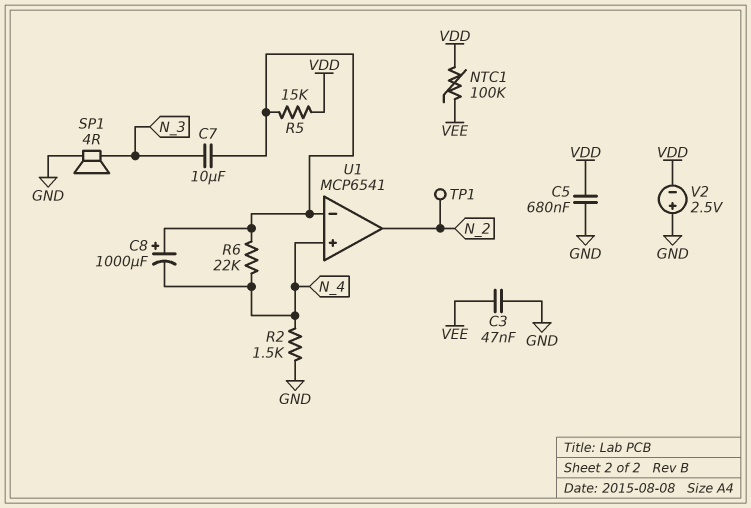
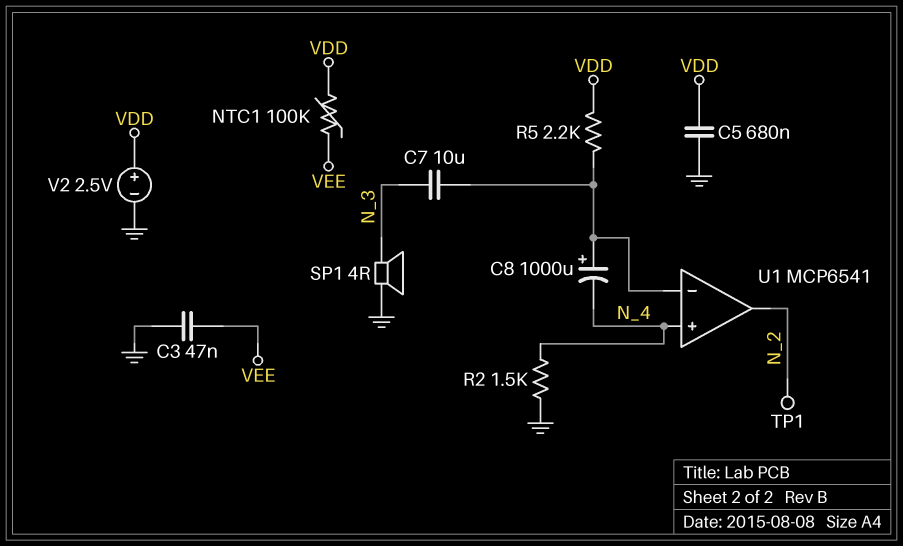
R5: 15k (U1/in-, VDD) -> 2.2k (U1/in-, VDD)
R6: 22k (N_4, U1/in-) -> none
V2: 2.5V (plus GND, minus VDD) -> 2.5V (plus VDD, minus GND)

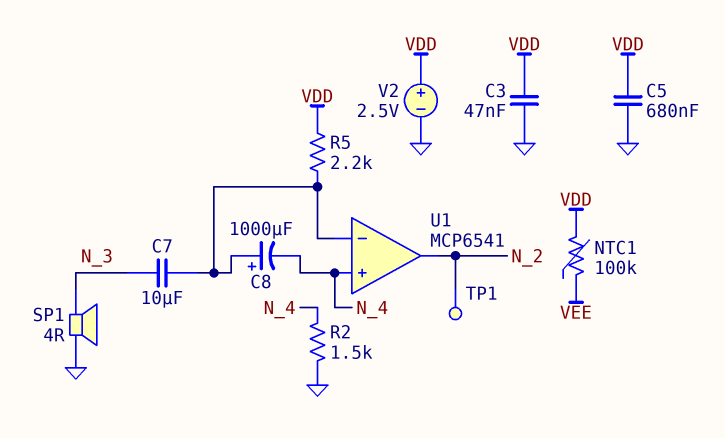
C3: 47nF (GND, VEE) -> 47nF (GND, VDD)

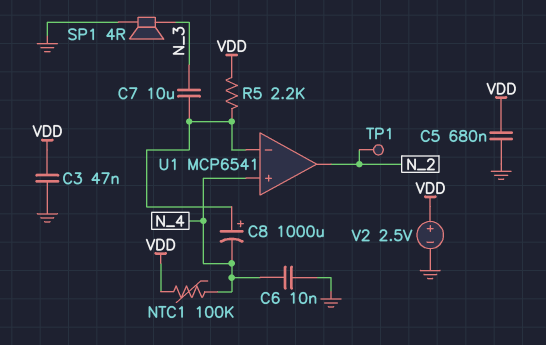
C6: none -> 10nF (GND, N_4)
NTC1: 100k (VDD, VEE) -> 100k (N_4, VDD)
R2: 1.5k (GND, N_4) -> none

